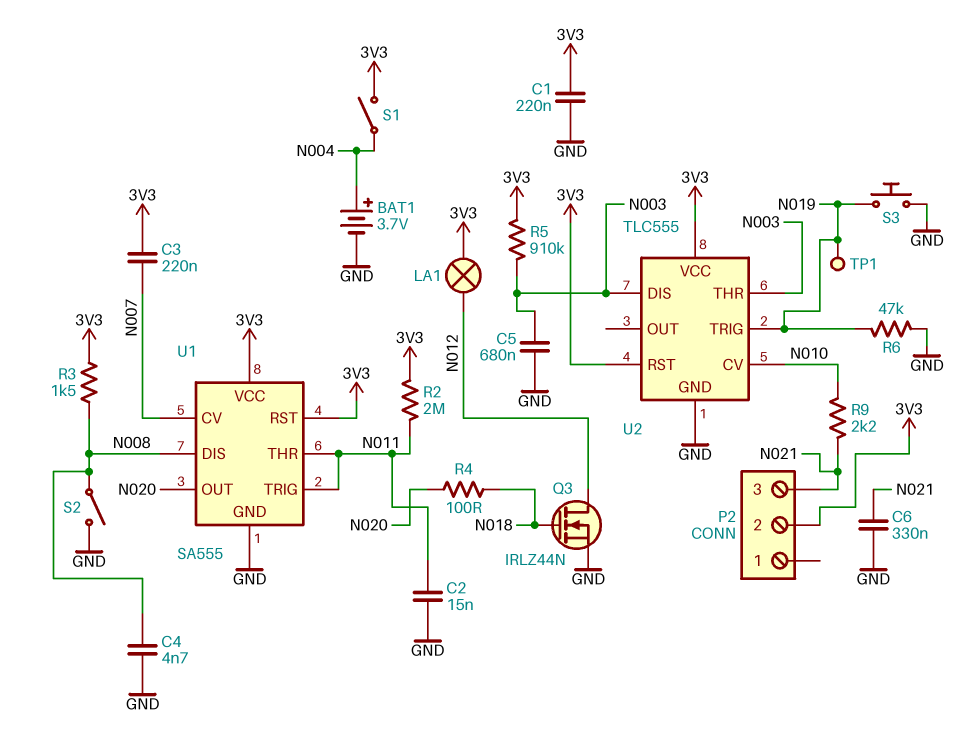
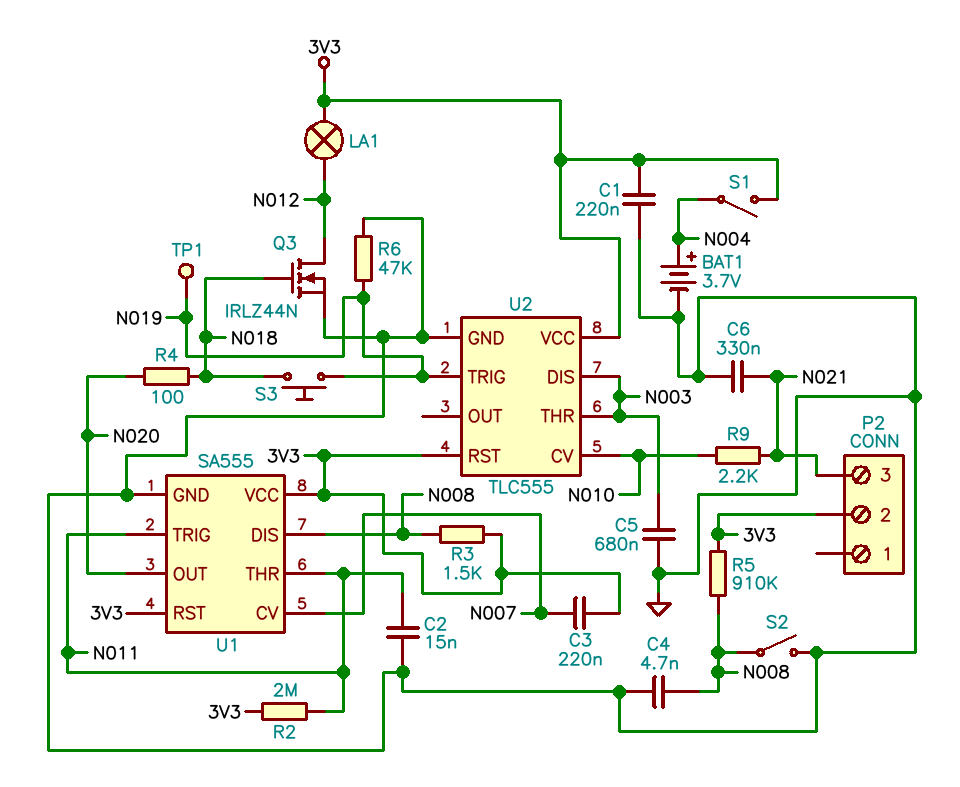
R5: 910k (3V3, N003) -> 910k (3V3, N008)
S3: button (GND, N019) -> button (N018, N019)

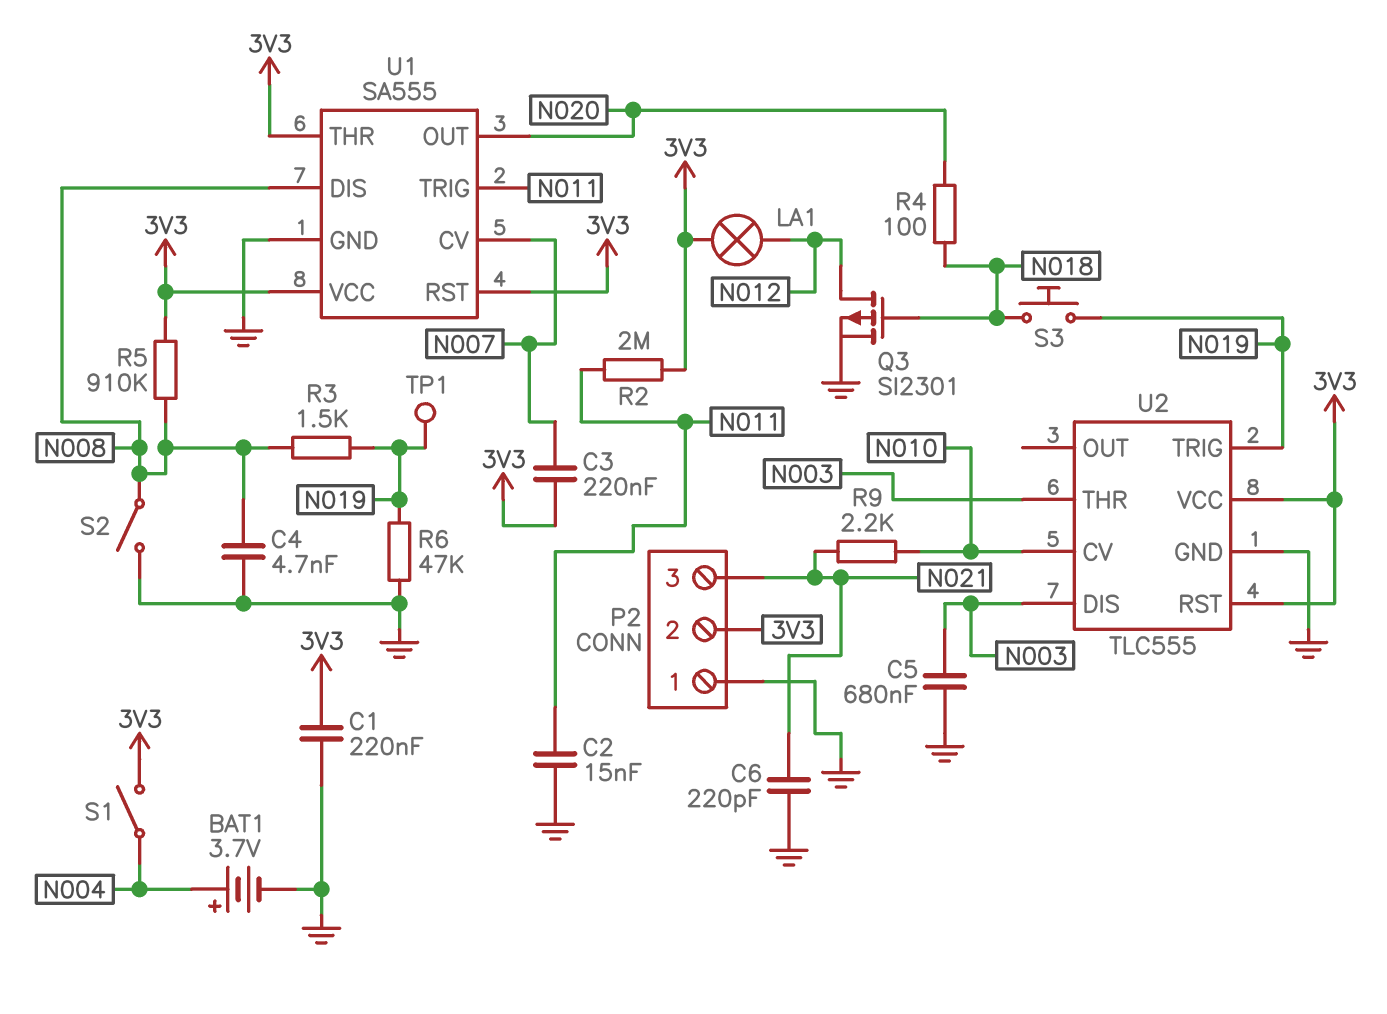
C6: 330nF (GND, N021) -> 220pF (GND, N021)
P2 pin 1: none -> GND
Q3: NMOS IRLZ44N (G N018, D N012, S GND) -> PMOS SI2301 (G N018, D N012, S GND)
R3: 1.5k (3V3, N008) -> 1.5k (N008, N019)
U1 pin THR: N011 -> 3V3

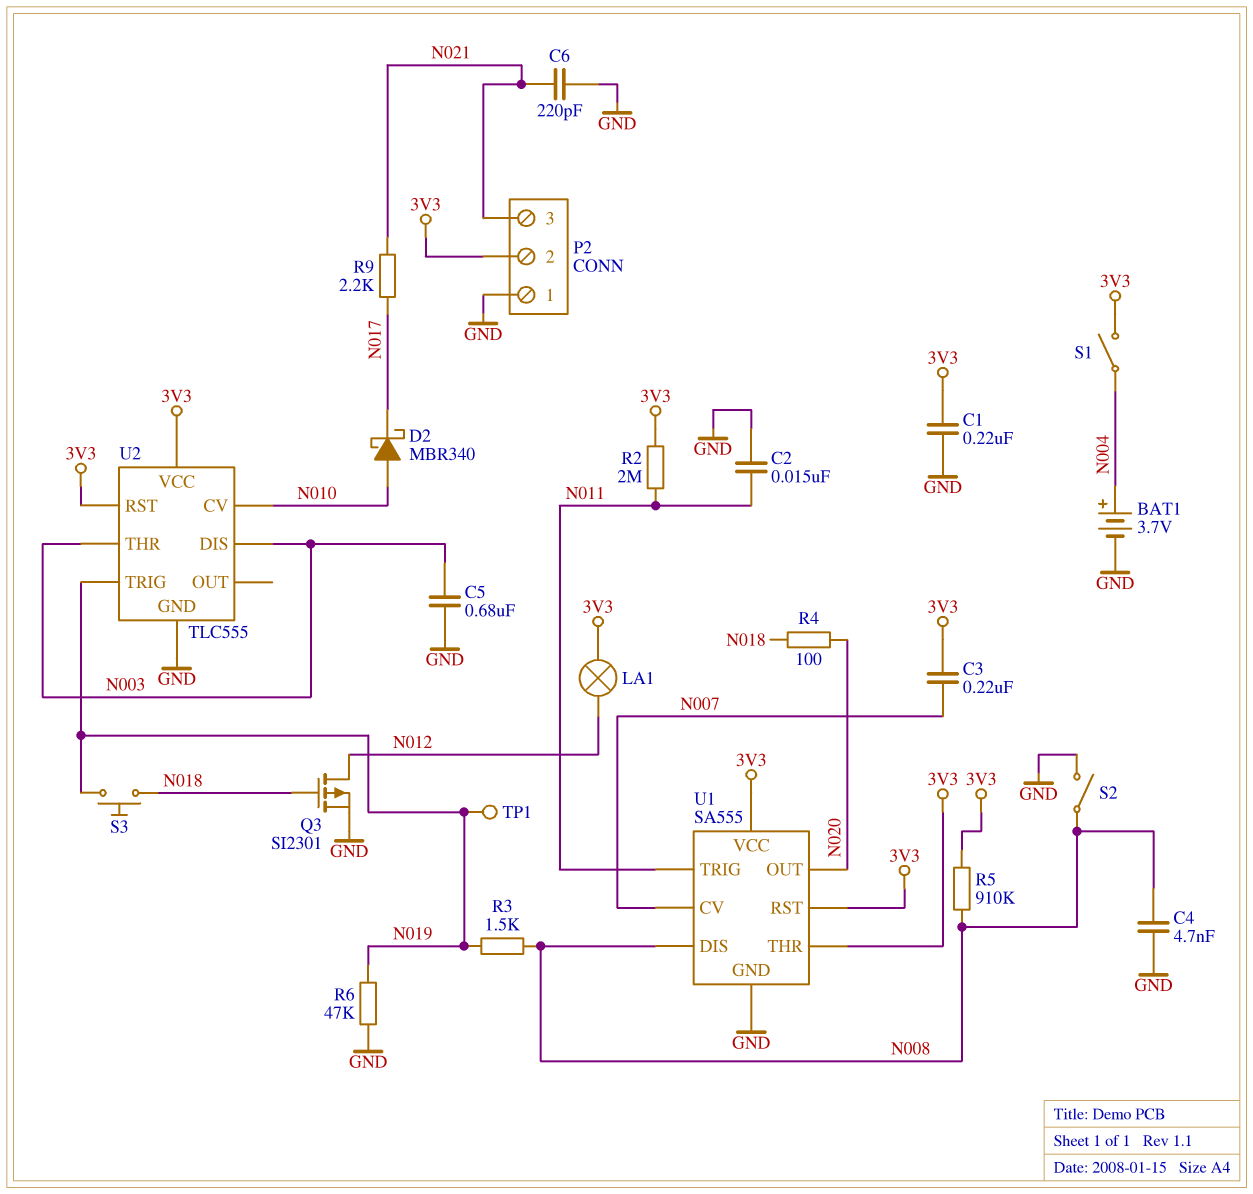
D2: none -> schottky MBR340 (A N010, K N017)
R9: 2.2k (N010, N021) -> 2.2k (N017, N021)

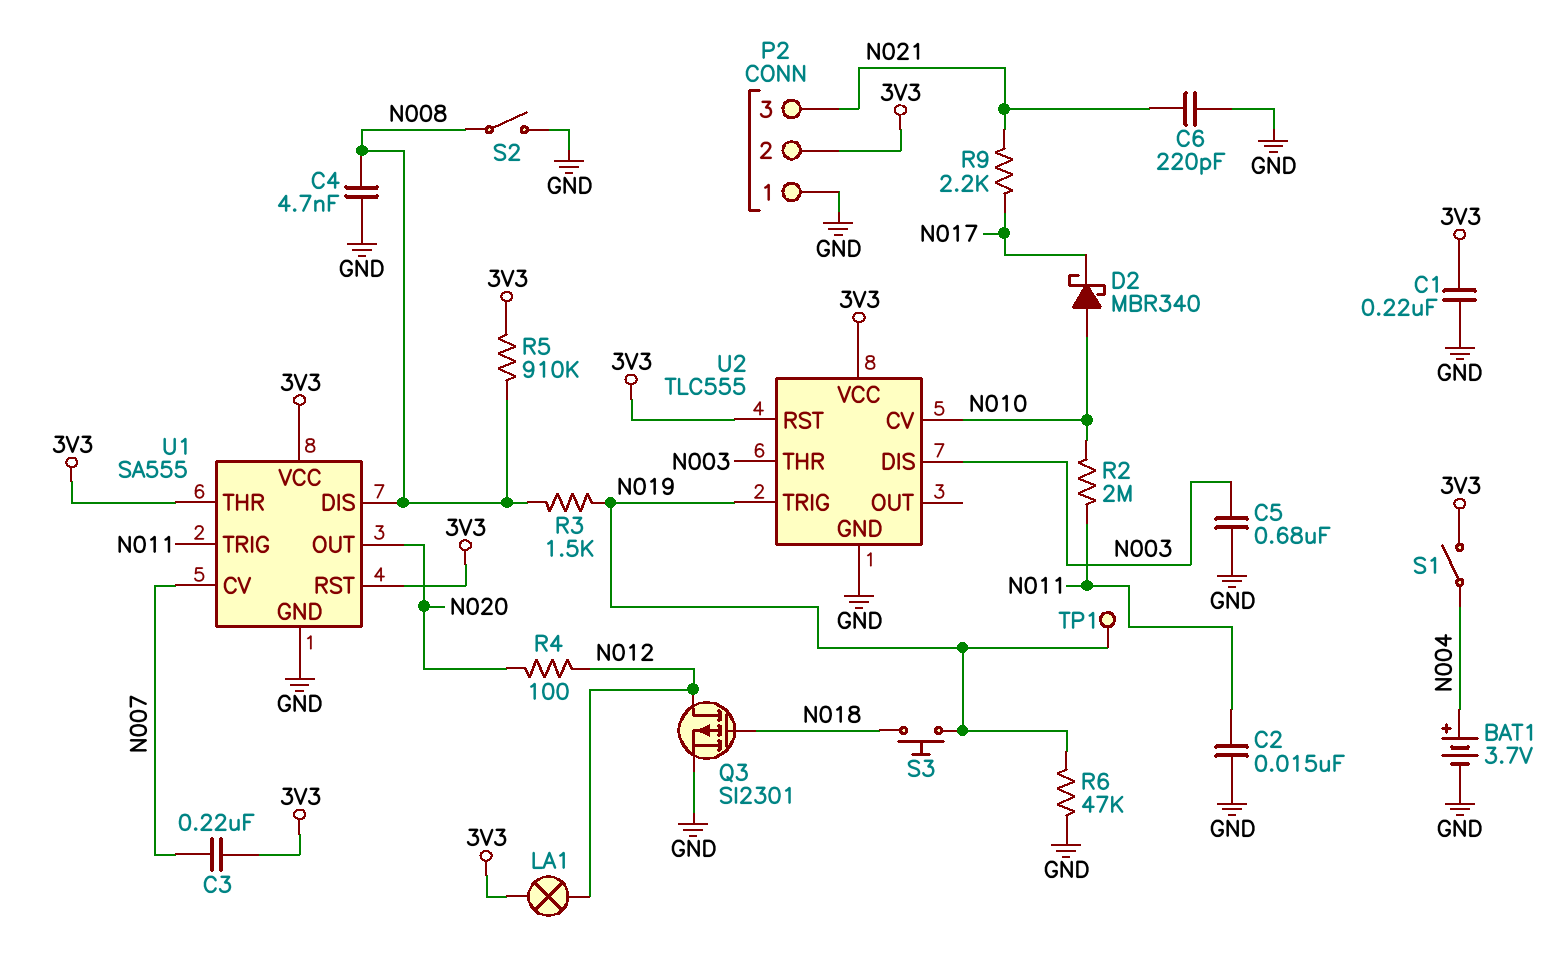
R2: 2M (3V3, N011) -> 2M (N010, N011)
R4: 100 (N018, N020) -> 100 (N012, N020)

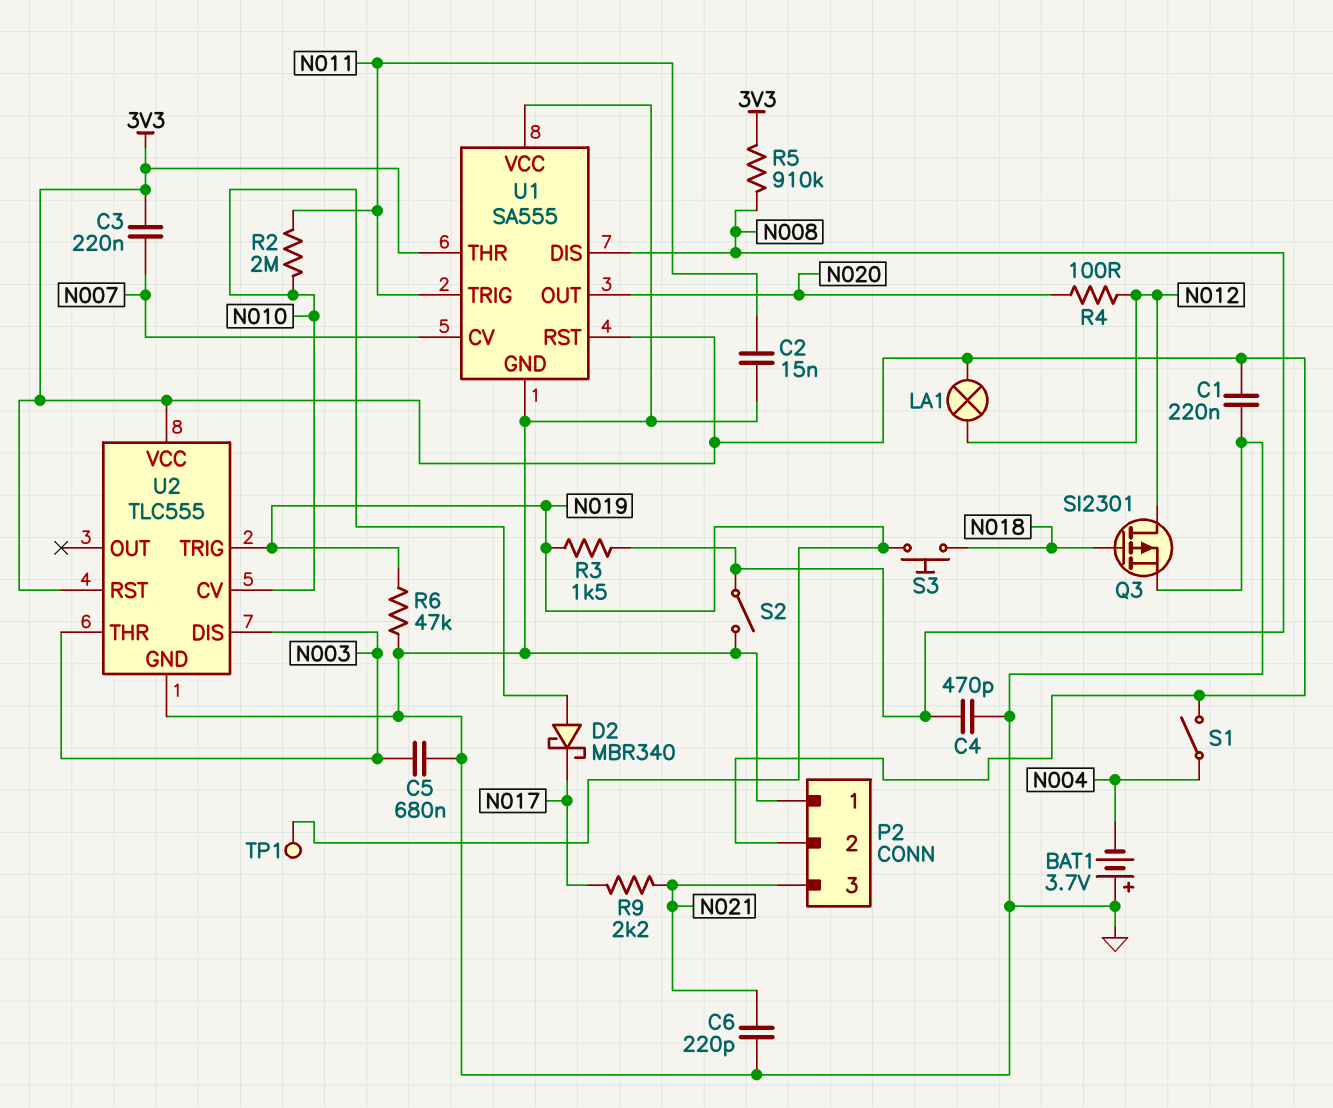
BAT1: 3.7V (plus N004, minus GND) -> 3.7V (plus GND, minus N004)
C4: 4.7nF (GND, N008) -> 470pF (GND, N008)
U1 pin VCC: 3V3 -> GND

